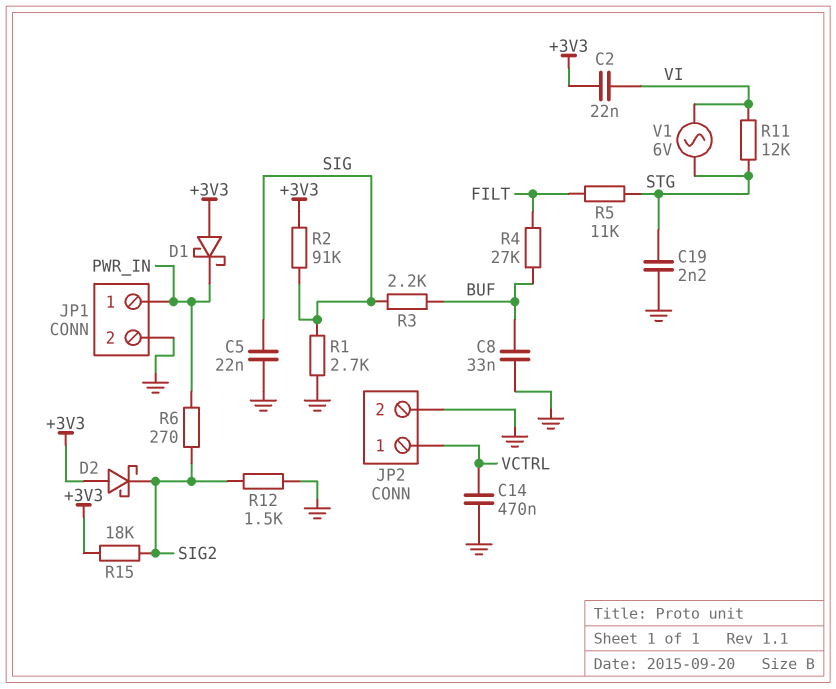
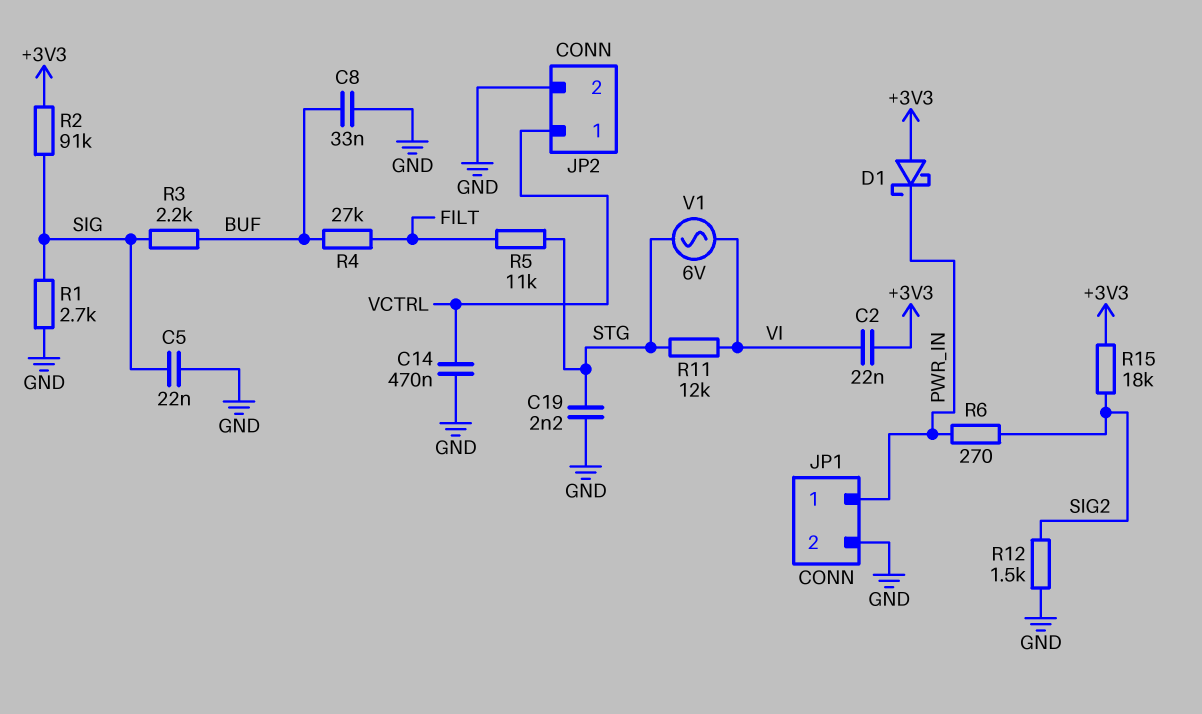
D2: schottky (A +3V3, K SIG2) -> none

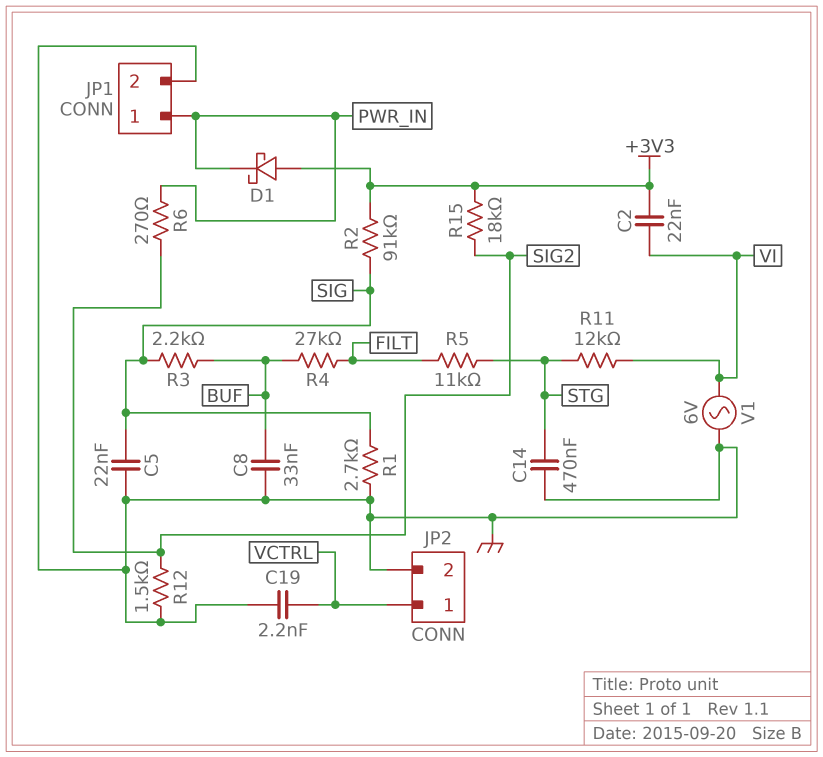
C14: 470nF (GND, VCTRL) -> 470nF (GND, STG)
C19: 2.2nF (GND, STG) -> 2.2nF (GND, VCTRL)
V1: AC 6V (STG, VI) -> AC 6V (GND, VI)

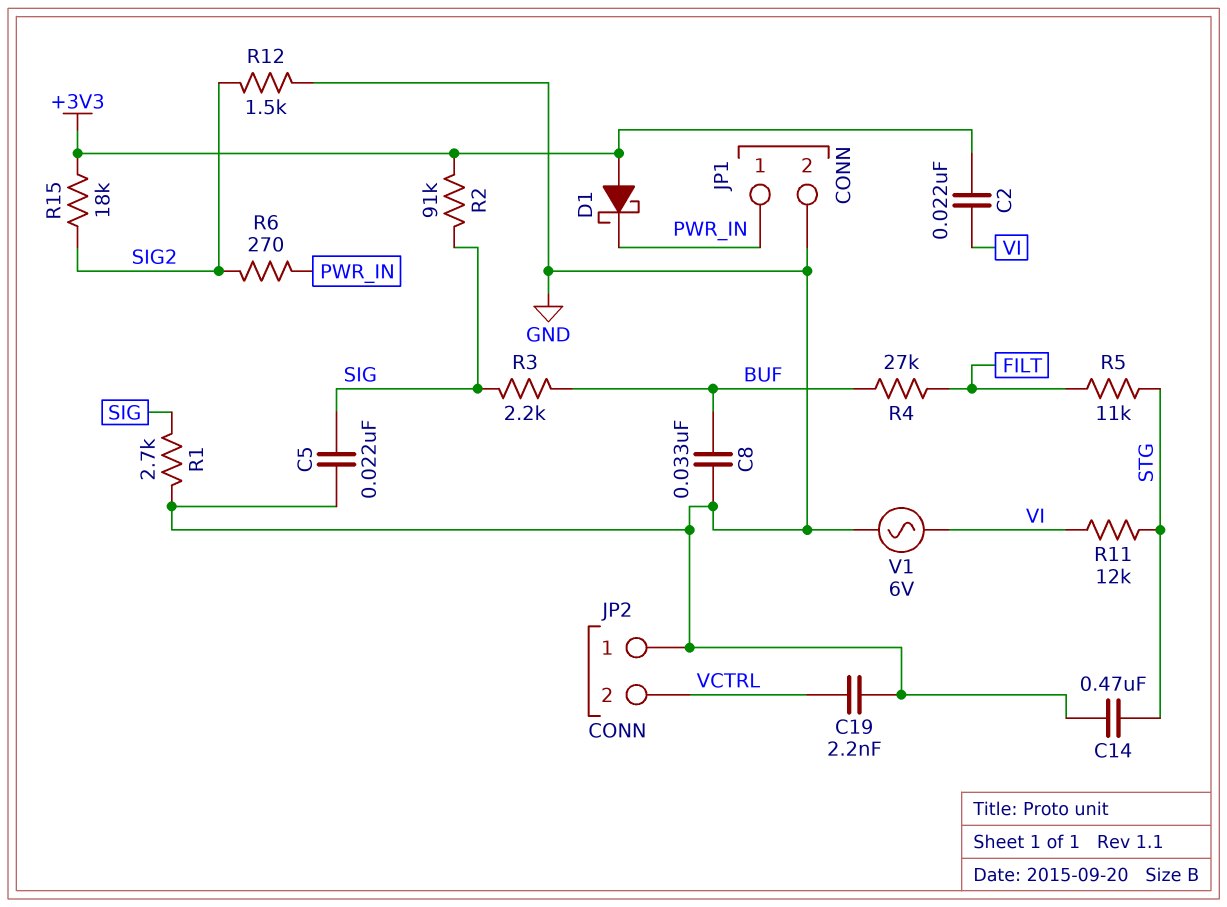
JP2 pin 1: VCTRL -> GND
JP2 pin 2: GND -> VCTRL

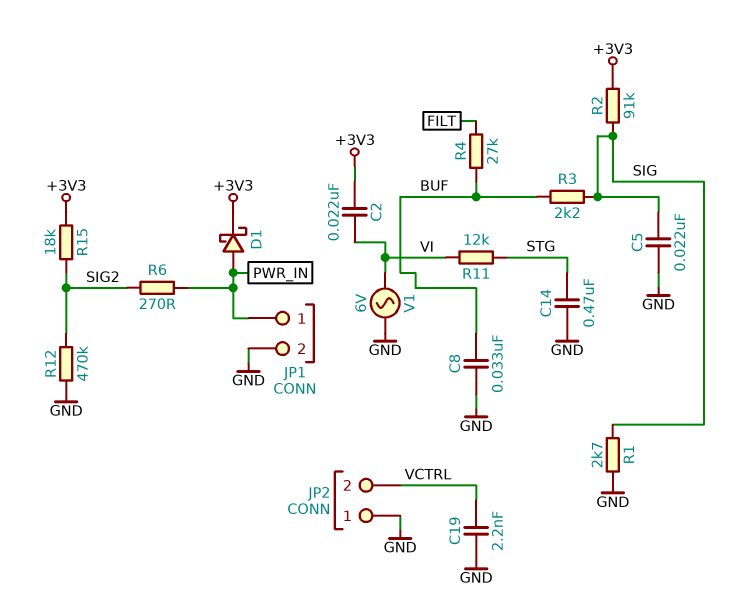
D1: schottky (A +3V3, K PWR_IN) -> schottky (A PWR_IN, K +3V3)
R5: 11k (FILT, STG) -> none
R12: 1.5k (GND, SIG2) -> 470k (GND, SIG2)

